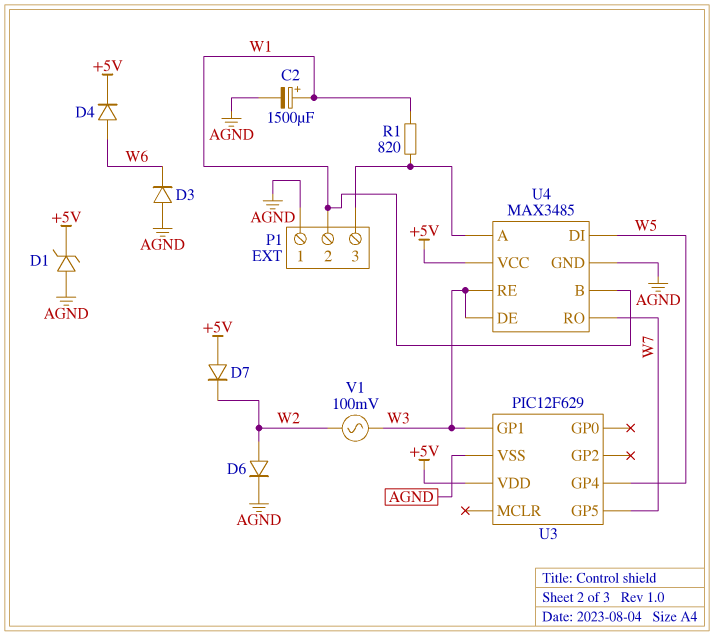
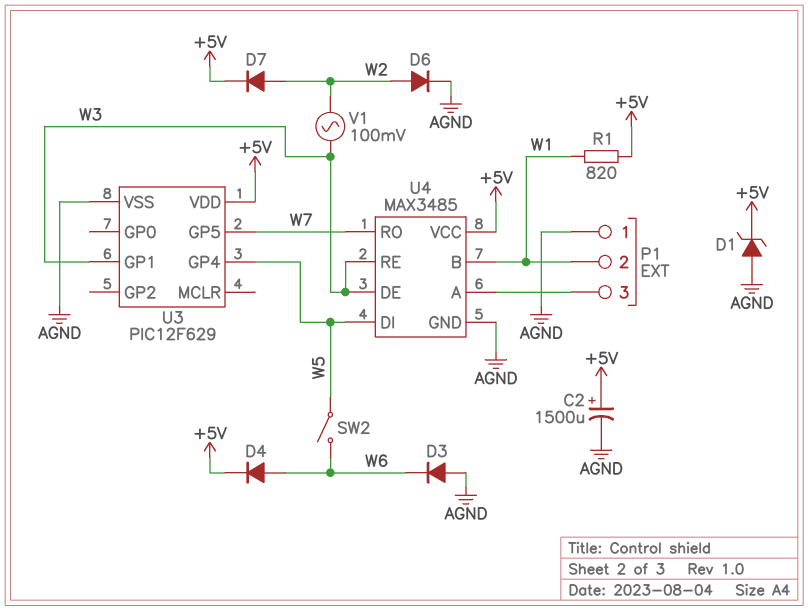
C2: 1500uF (plus W1, minus AGND) -> 1500uF (plus +5V, minus AGND)
D7: diode (A +5V, K W2) -> diode (A W2, K +5V)
R1: 820 (P1/3, W1) -> 820 (+5V, W1)
SW2: none -> switch (W5, W6)

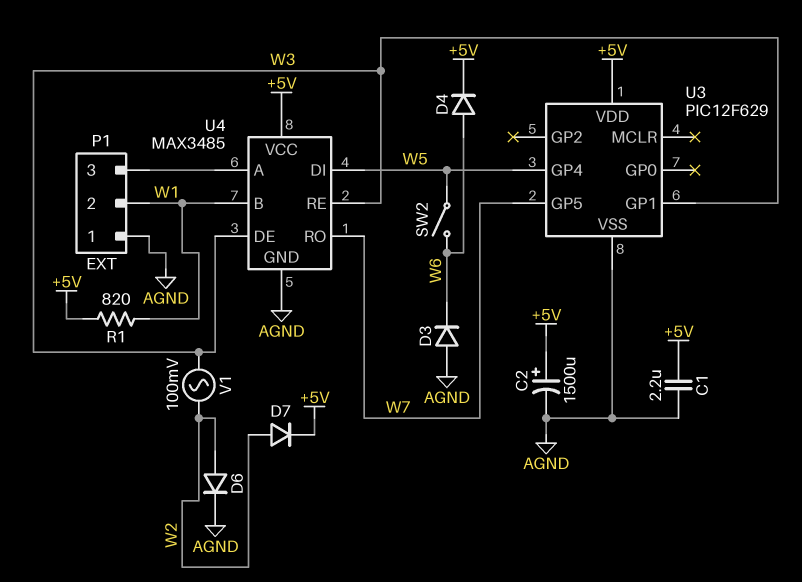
C1: none -> 2.2uF (+5V, AGND)
D1: zener (A AGND, K +5V) -> none

